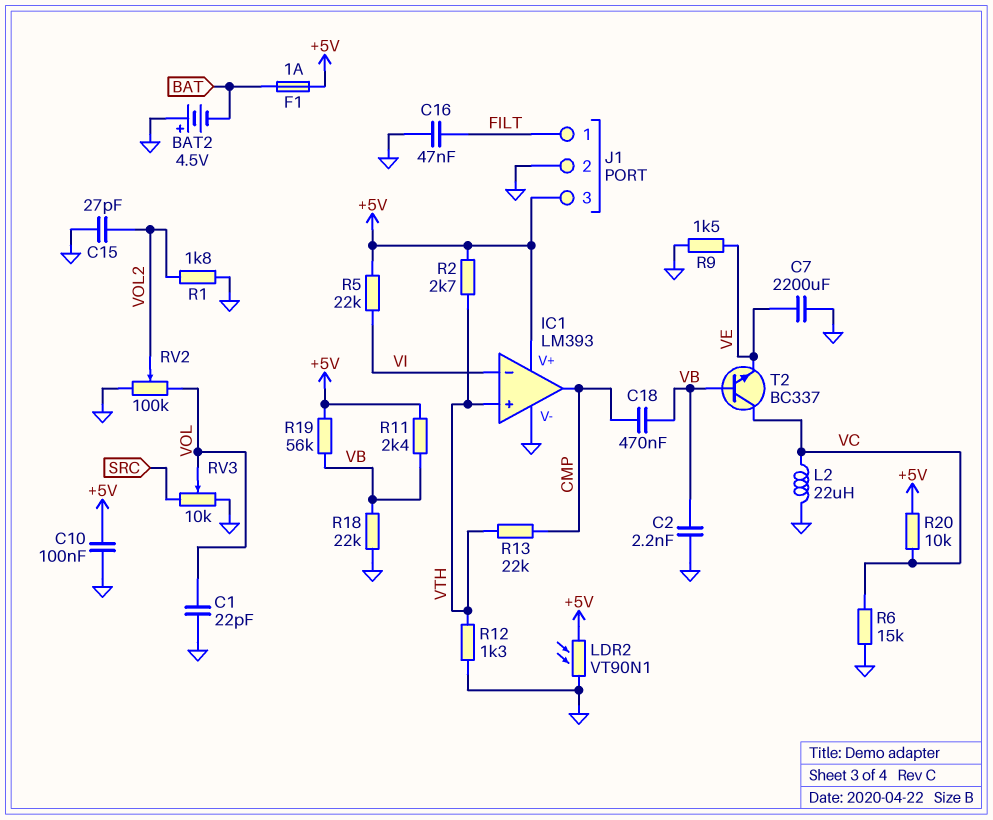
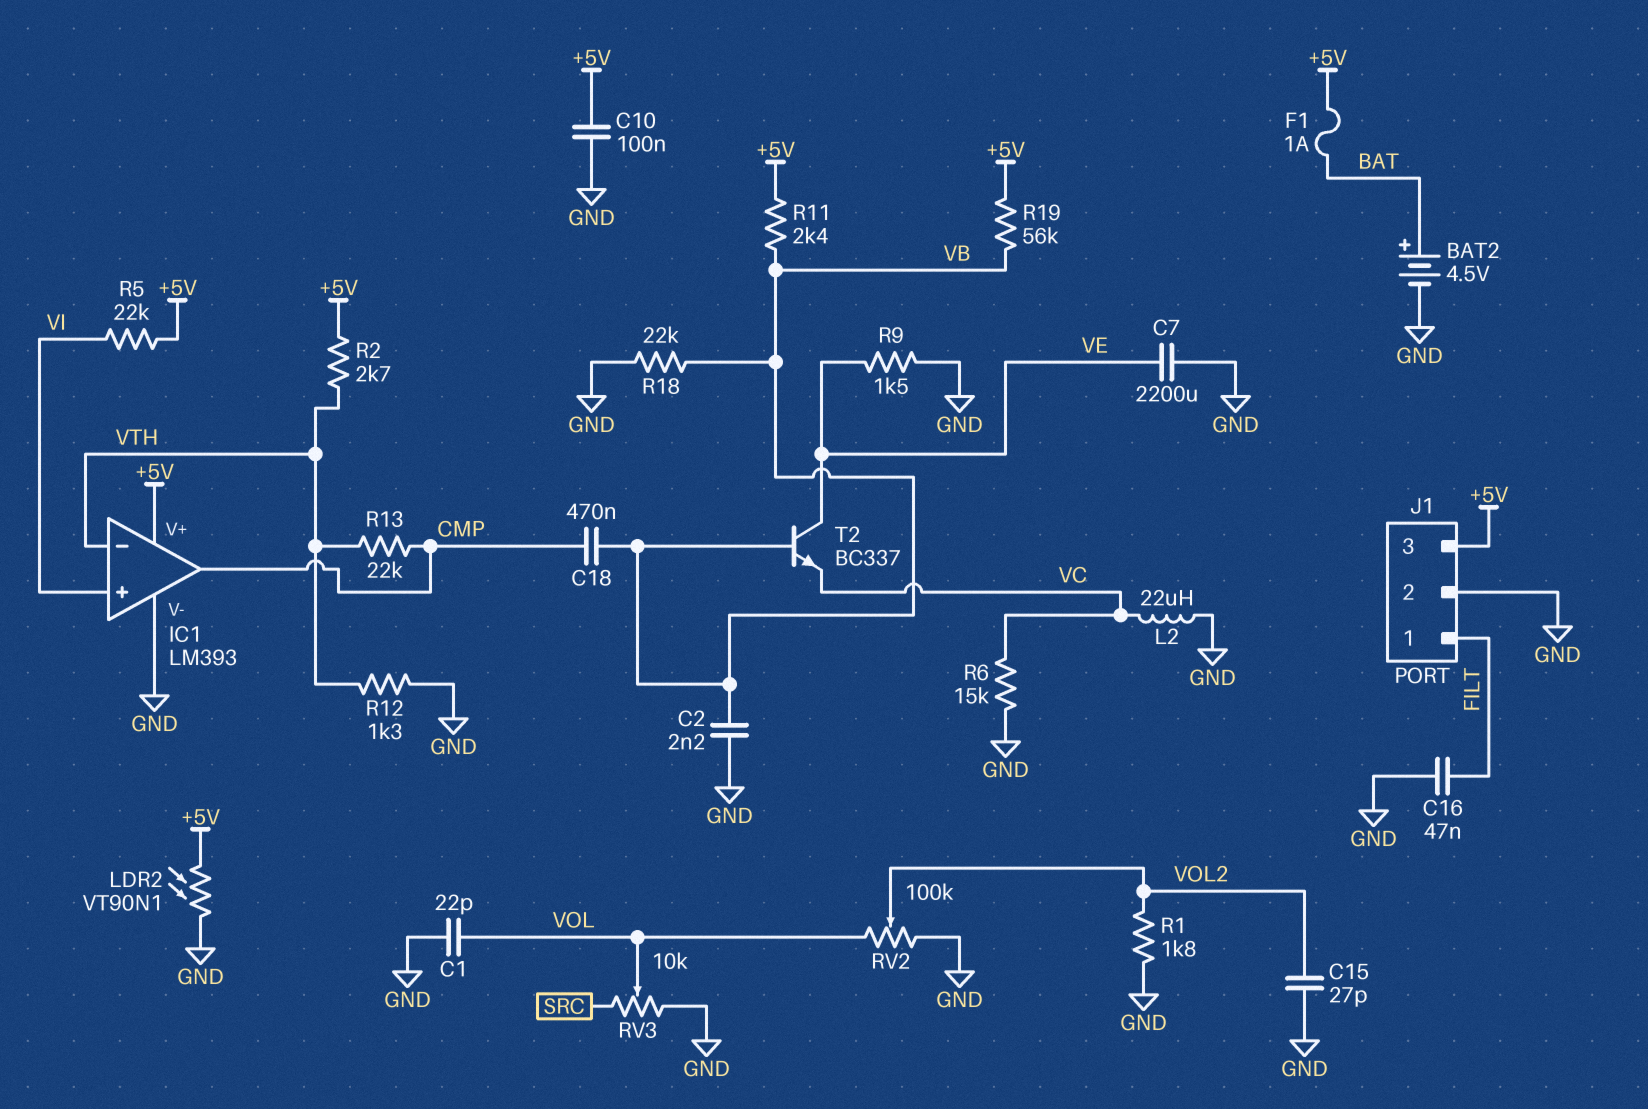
BAT2: 4.5V (plus GND, minus BAT) -> 4.5V (plus BAT, minus GND)
IC1 pin in+: VTH -> VI
IC1 pin in-: VI -> VTH
R20: 10k (+5V, VC) -> none
T2: NPN BC337 (B VB, C VC, E VE) -> NPN BC337 (B VB, C VE, E VC)

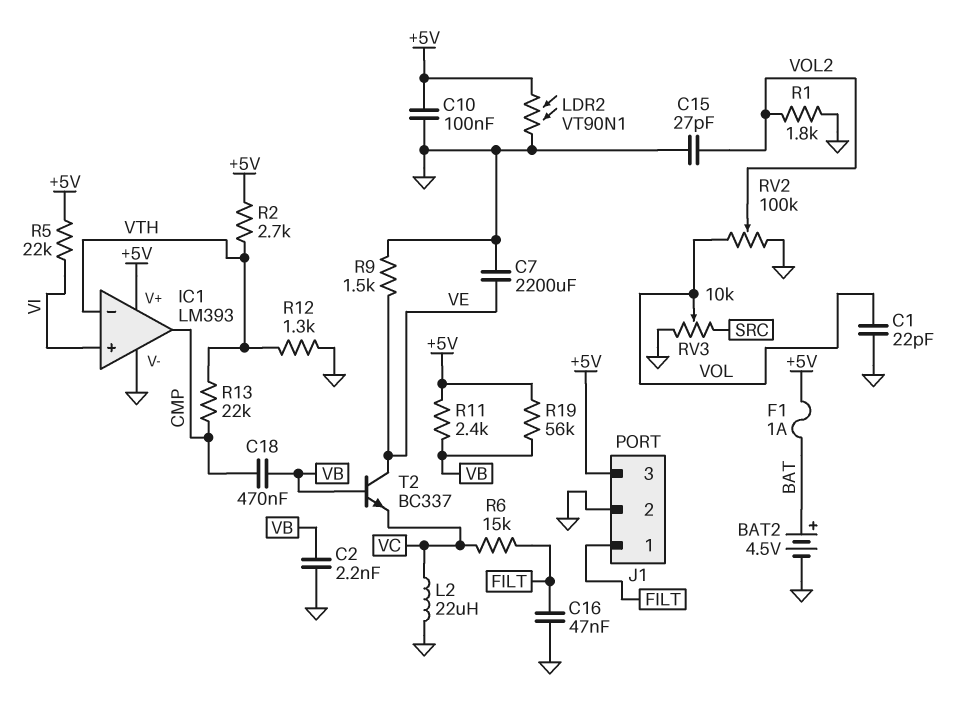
R6: 15k (GND, VC) -> 15k (FILT, VC)
R18: 22k (GND, VB) -> none

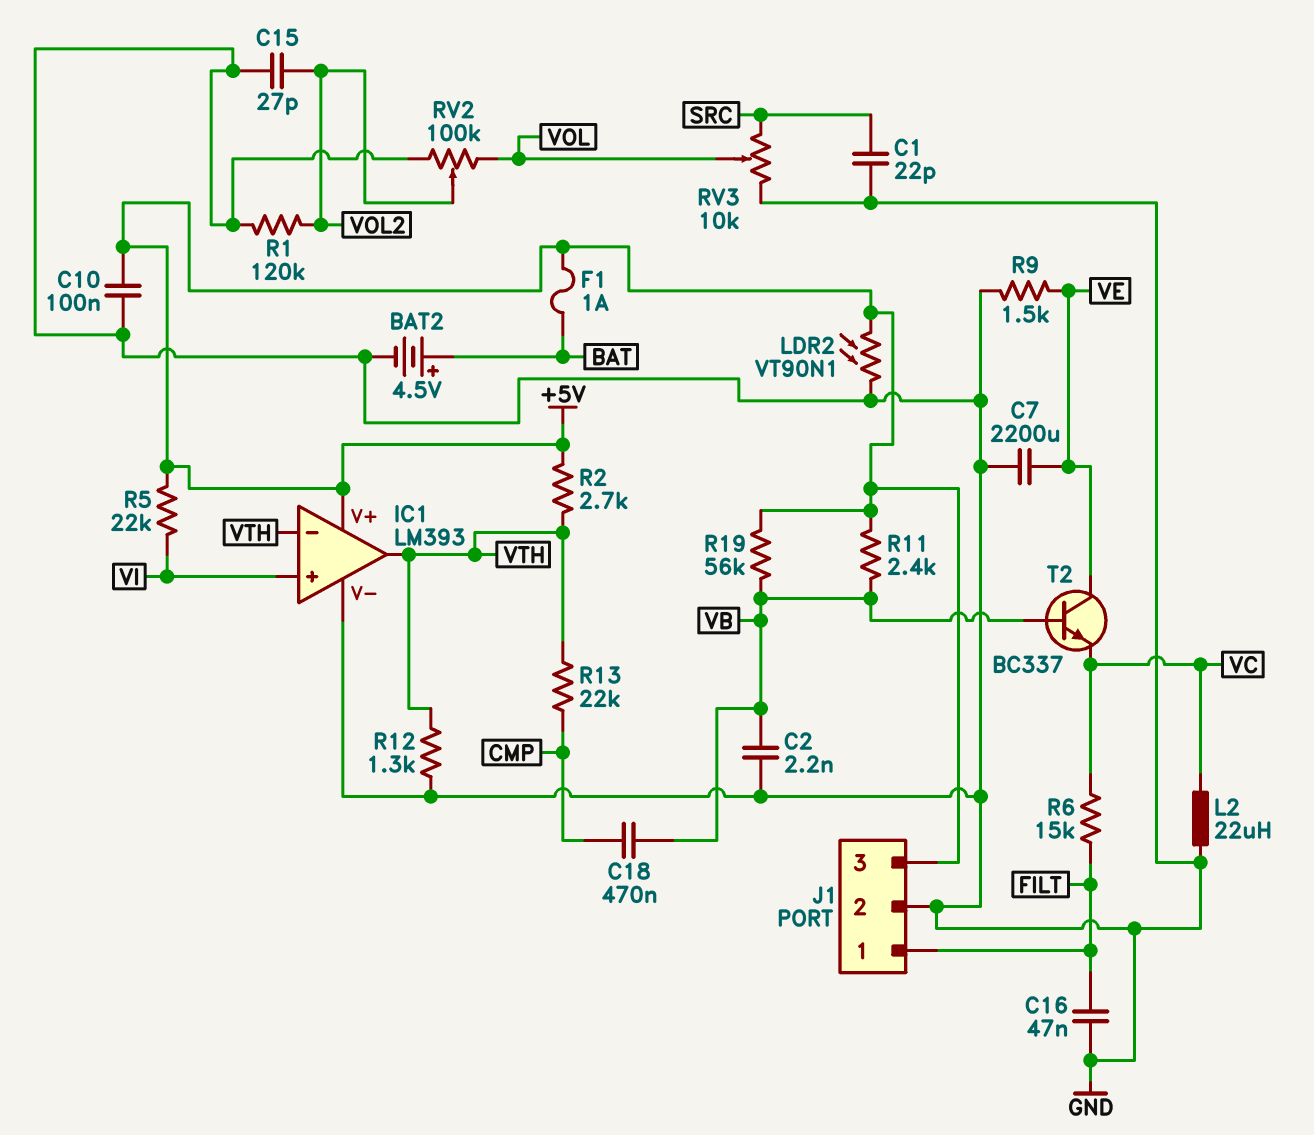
C1: 22pF (GND, VOL) -> 22pF (GND, SRC)
IC1 pin out: CMP -> VTH
R1: 1.8k (GND, VOL2) -> 120k (GND, VOL2)

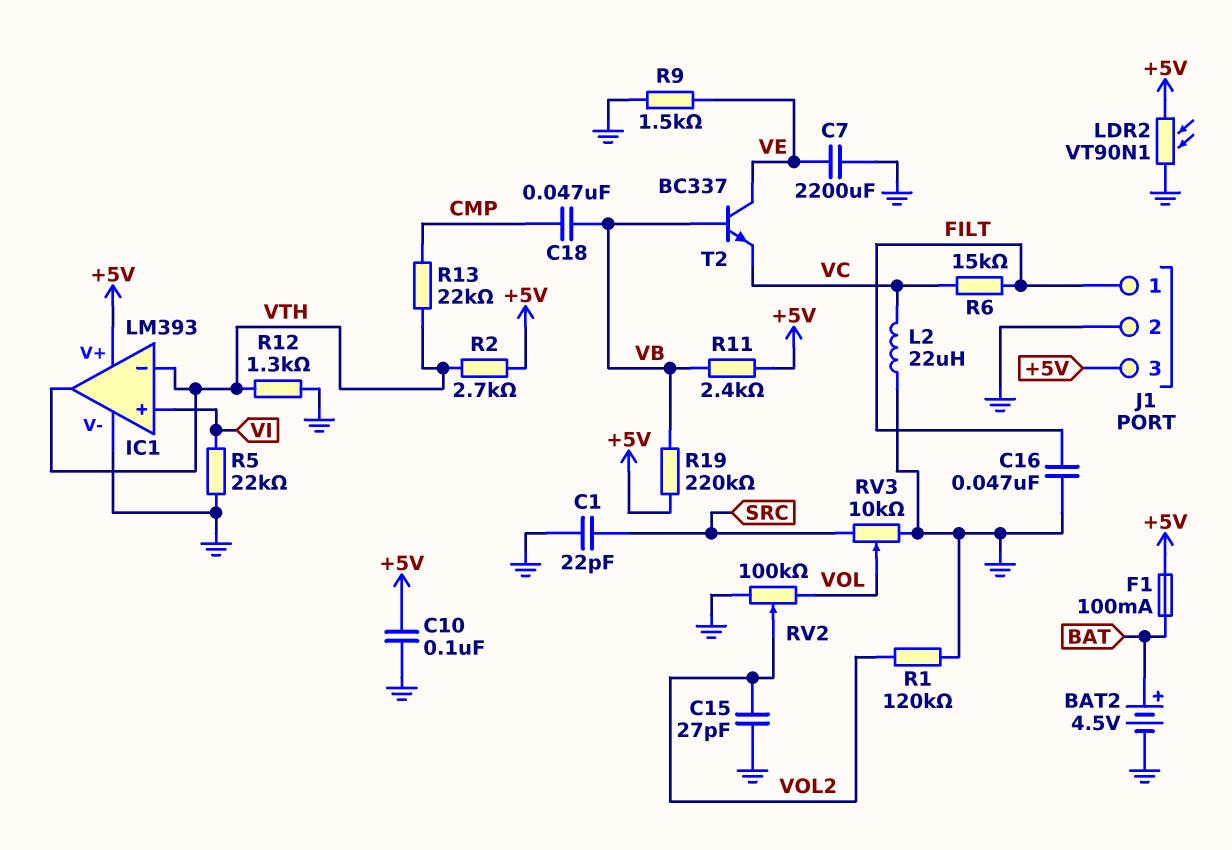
C2: 2.2nF (GND, VB) -> none
C18: 470nF (CMP, VB) -> 47nF (CMP, VB)
F1: 1A (+5V, BAT) -> 100mA (+5V, BAT)
R5: 22k (+5V, VI) -> 22k (GND, VI)
R19: 56k (+5V, VB) -> 220k (+5V, VB)

